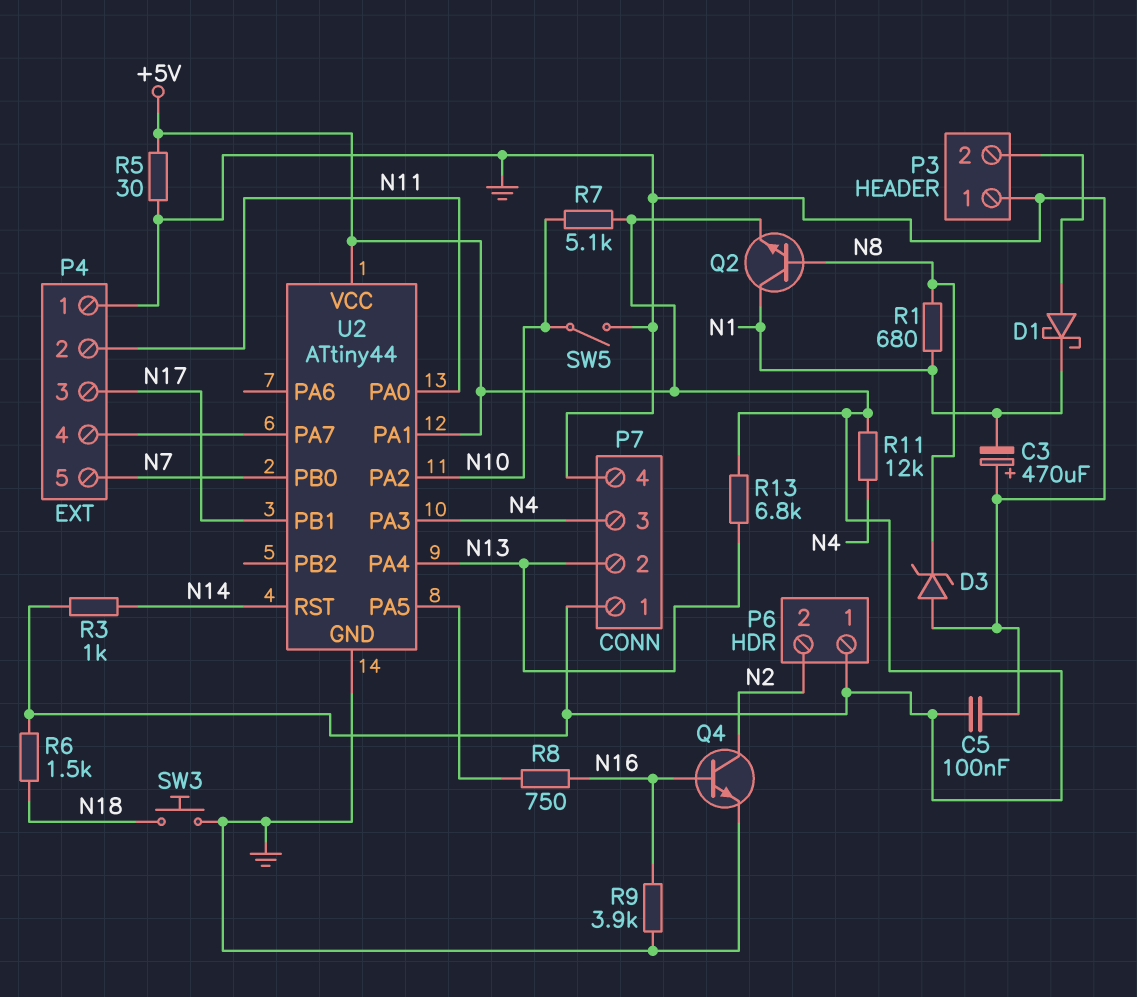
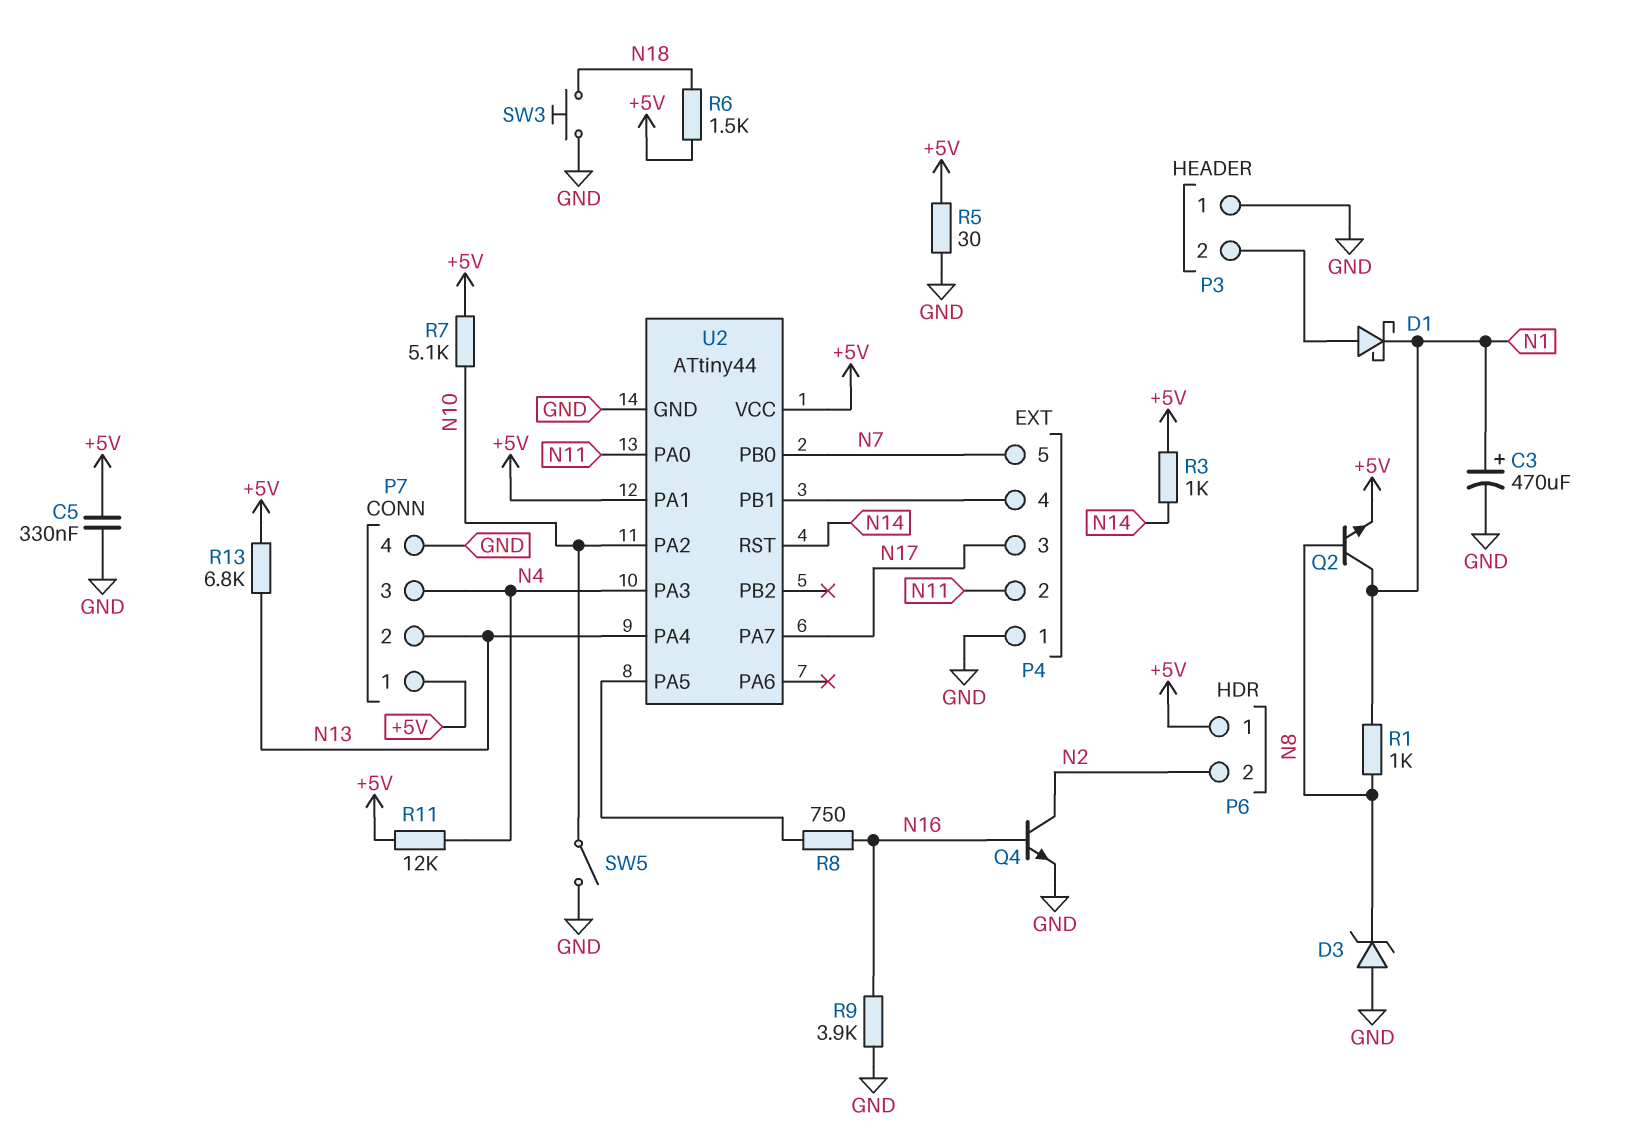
C3: 470uF (plus GND, minus N1) -> 470uF (plus N1, minus GND)
C5: 100nF (+5V, GND) -> 330nF (+5V, GND)
R1: 680 (N1, N8) -> 1k (N1, N8)
U2 pin PA7: P4/4 -> N17
U2 pin PB1: N17 -> P4/4

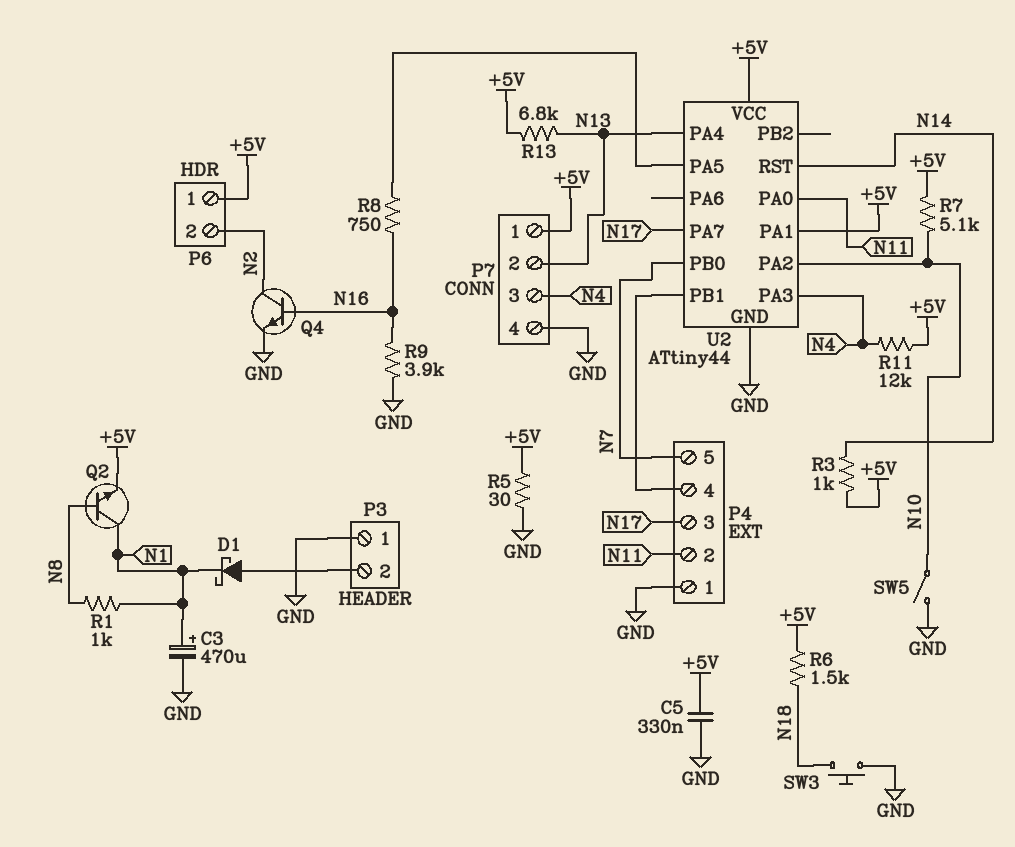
D3: zener (A GND, K N8) -> none

